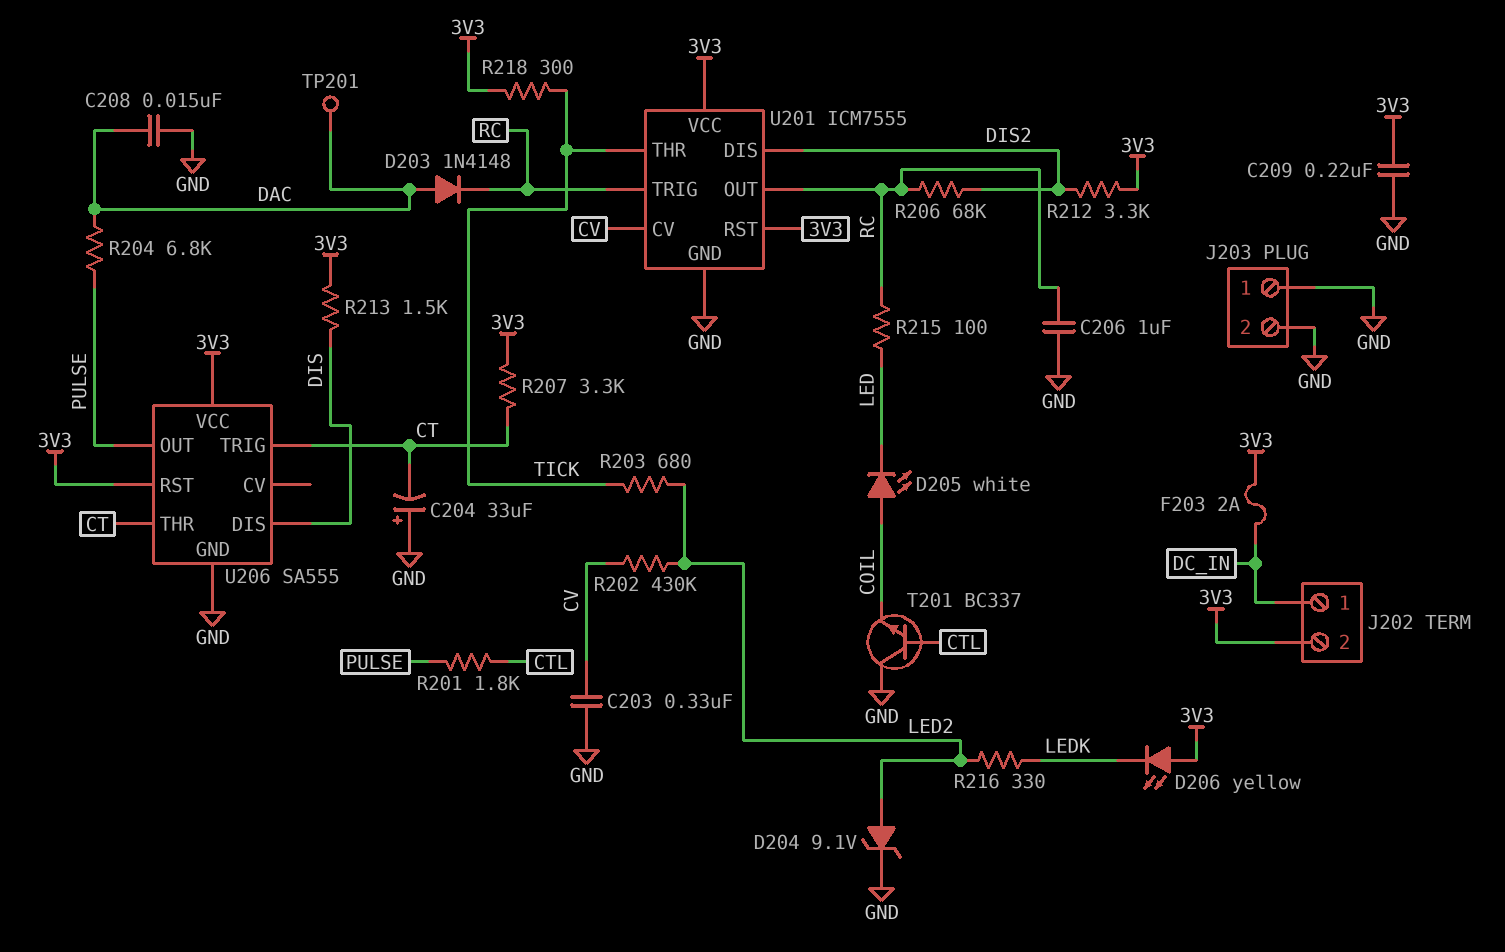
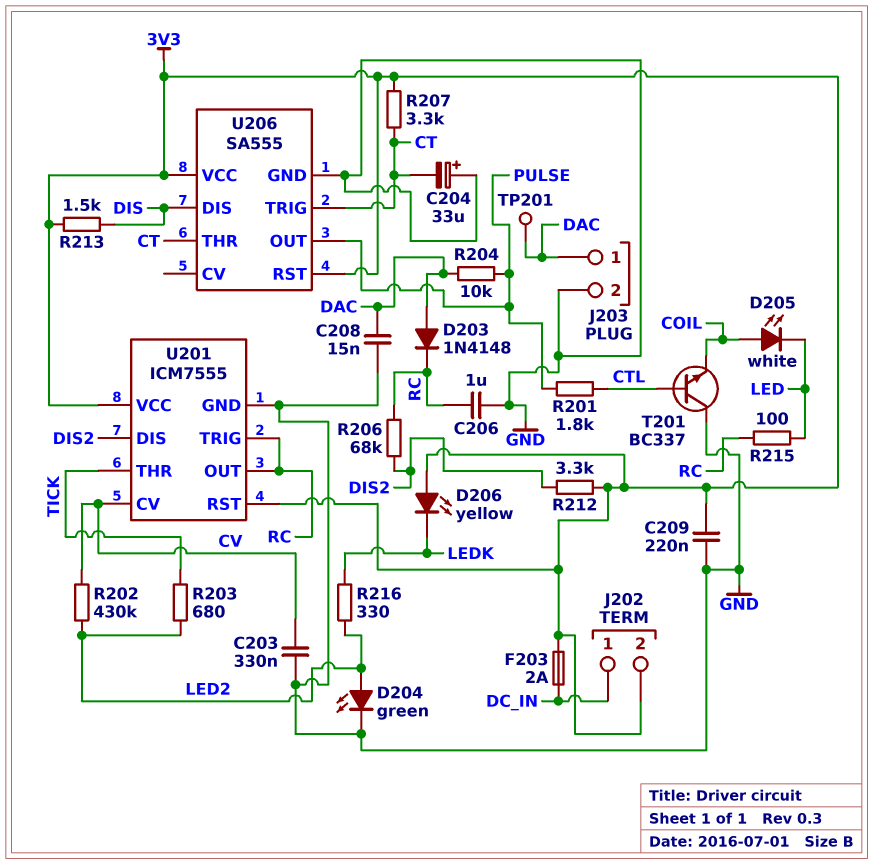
D204: zener 9.1V (A LED2, K GND) -> LED green (A LED2, K GND)
J203 pin 1: GND -> DAC
R204: 6.8k (DAC, PULSE) -> 10k (DAC, PULSE)
R218: 300 (3V3, TICK) -> none

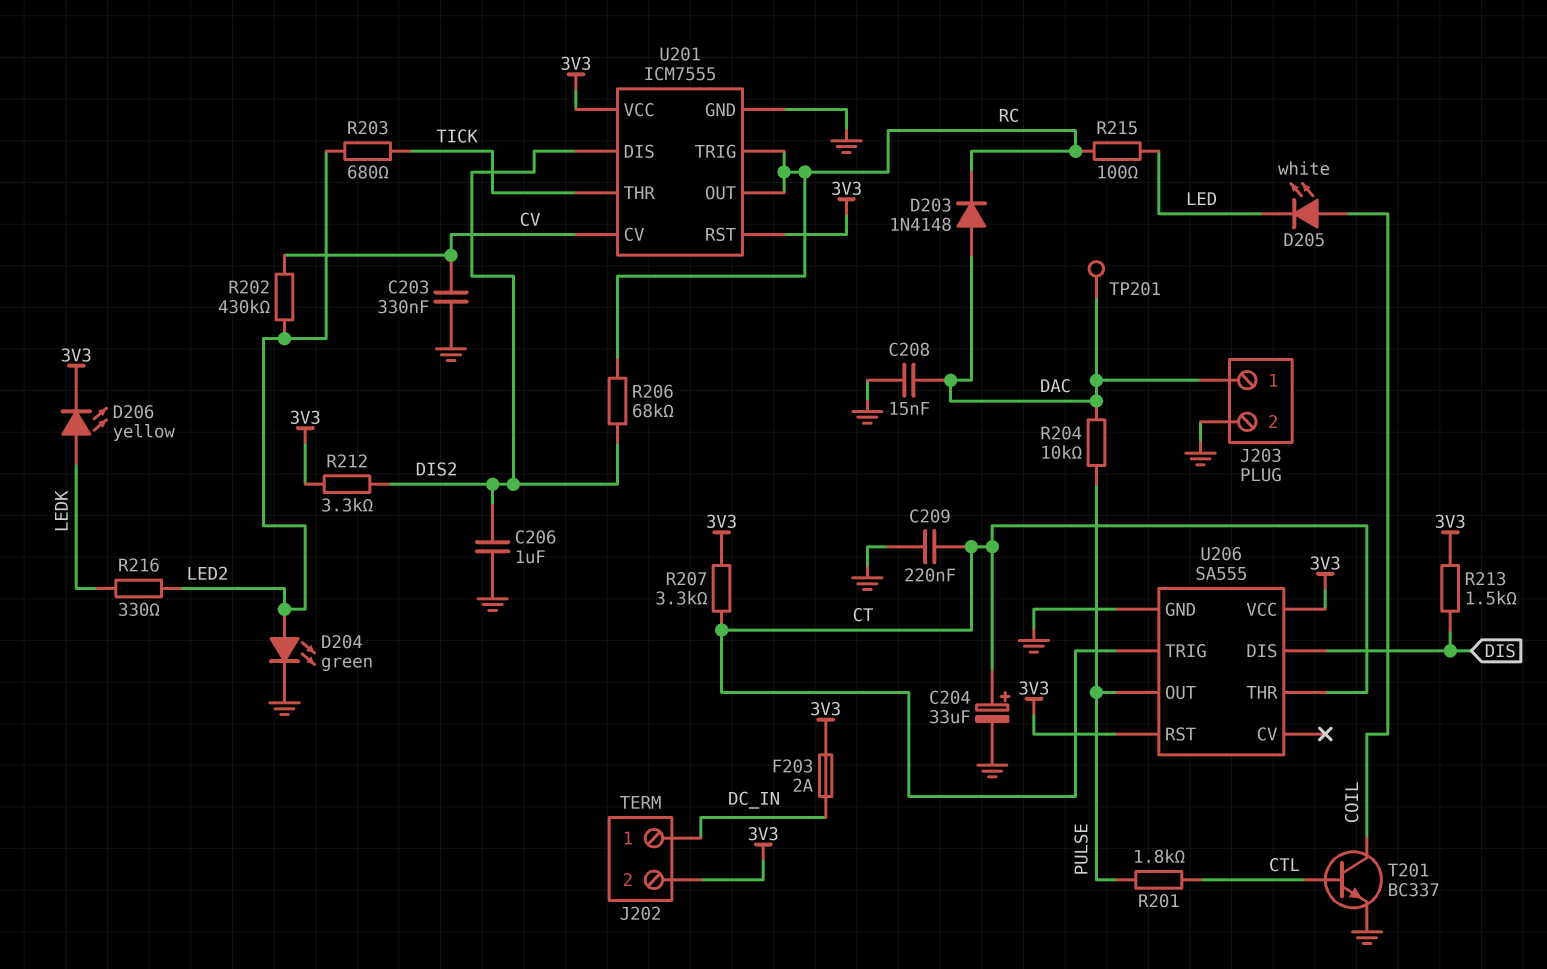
C204: 33uF (plus GND, minus CT) -> 33uF (plus CT, minus GND)
C206: 1uF (GND, RC) -> 1uF (DIS2, GND)
C209: 220nF (3V3, GND) -> 220nF (CT, GND)
D206: LED yellow (A 3V3, K LEDK) -> LED yellow (A LEDK, K 3V3)
T201: NPN BC337 (B CTL, C GND, E COIL) -> NPN BC337 (B CTL, C COIL, E GND)

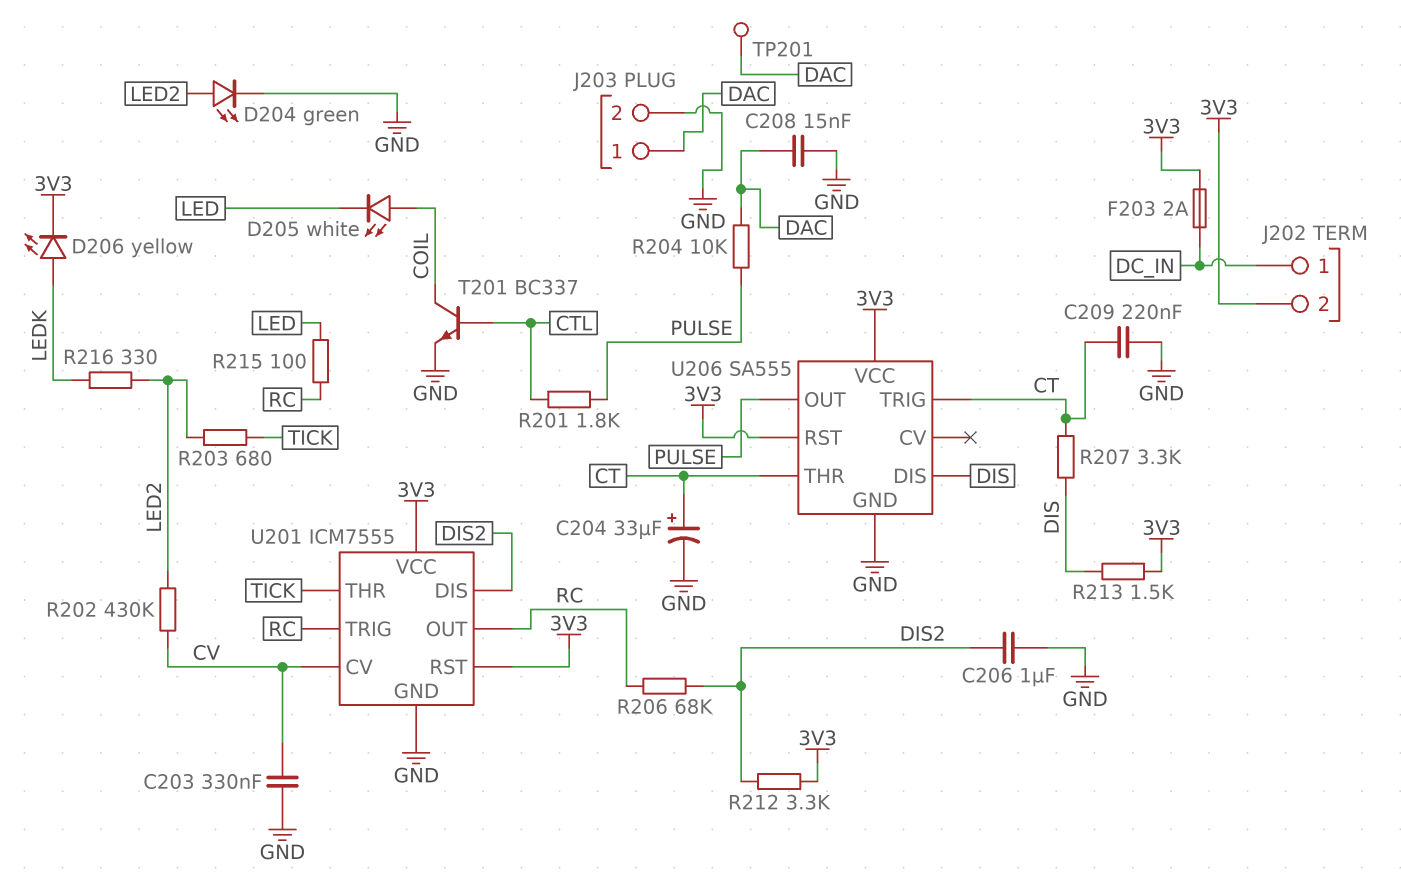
D203: diode 1N4148 (A DAC, K RC) -> none
R207: 3.3k (3V3, CT) -> 3.3k (CT, DIS)

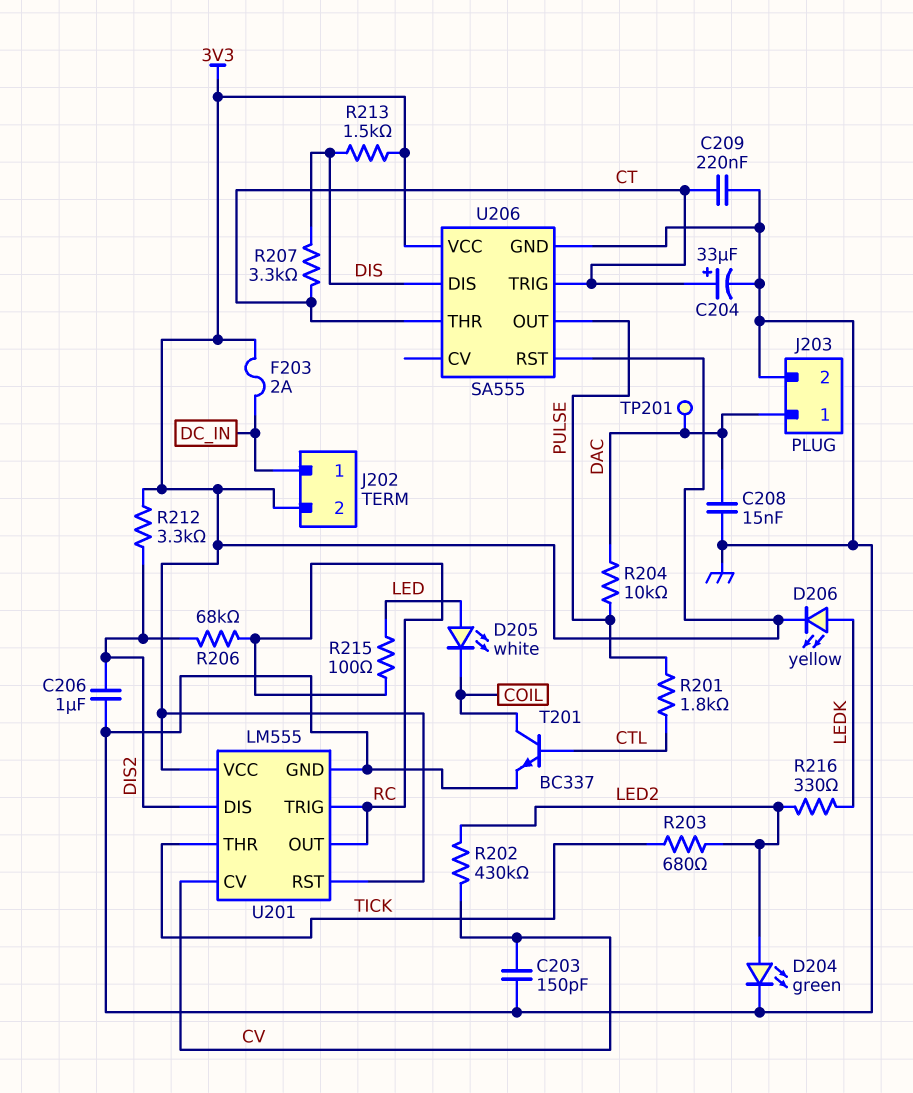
C203: 330nF (CV, GND) -> 150pF (CV, GND)
D205: LED white (A COIL, K LED) -> LED white (A LED, K COIL)
U201: ICM7555 -> LM555

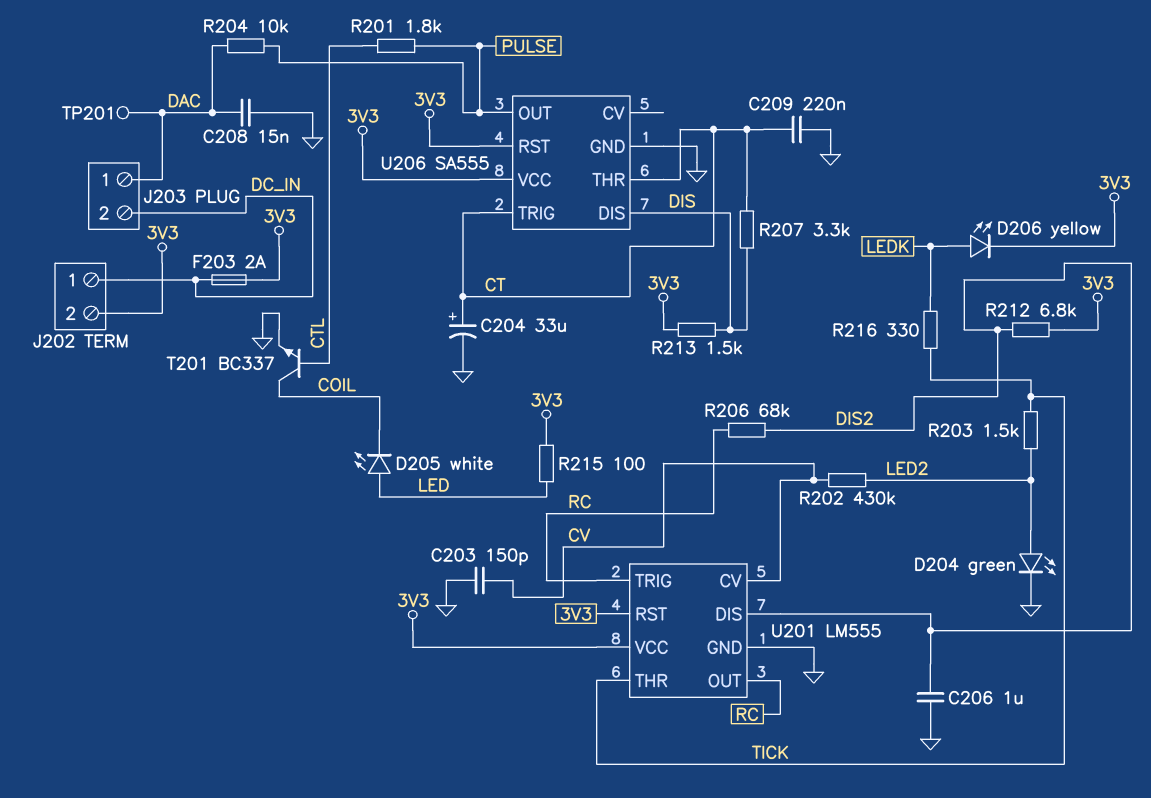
J203 pin 2: GND -> DC_IN
R203: 680 (LED2, TICK) -> 1.5k (LED2, TICK)
R212: 3.3k (3V3, DIS2) -> 6.8k (3V3, DIS2)
R215: 100 (LED, RC) -> 100 (3V3, LED)
R216: 330 (LED2, LEDK) -> 330 (LEDK, TICK)

